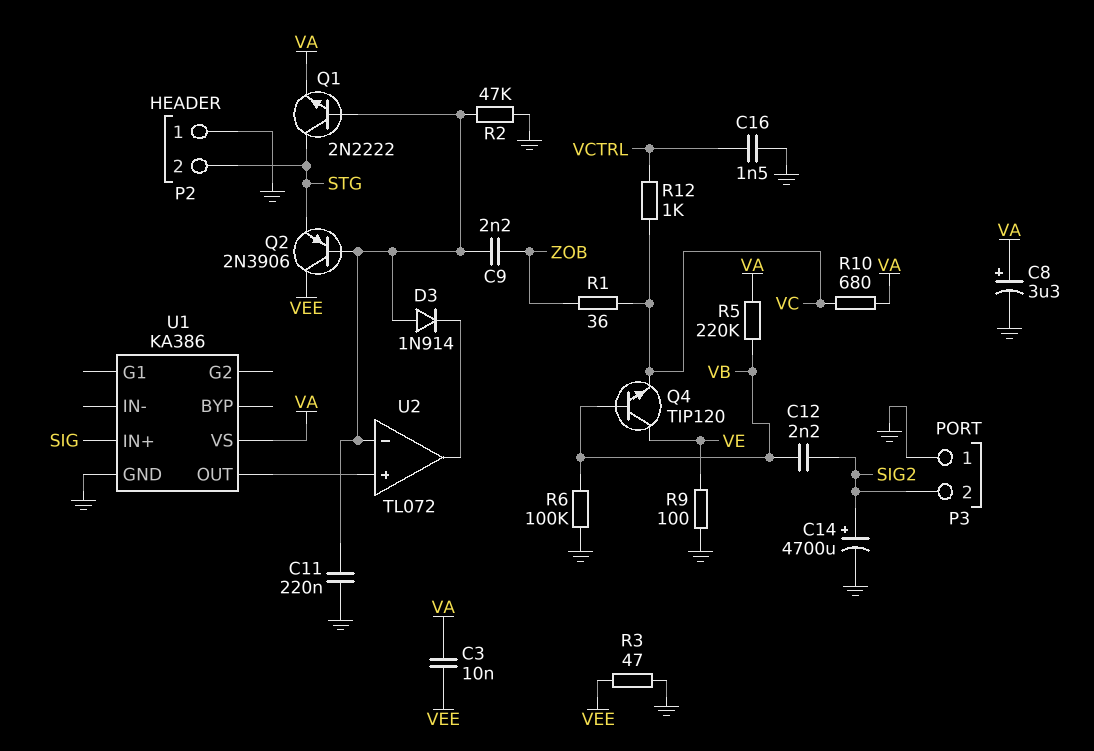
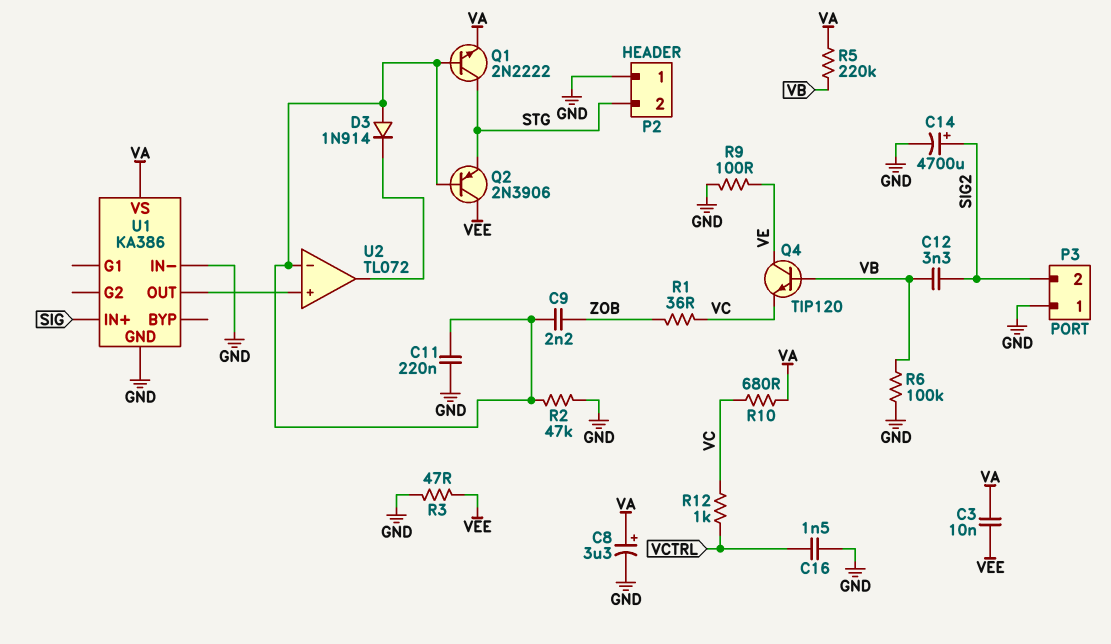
C12: 2.2nF (SIG2, VB) -> 3.3nF (SIG2, VB)
U1 pin IN-: none -> GND

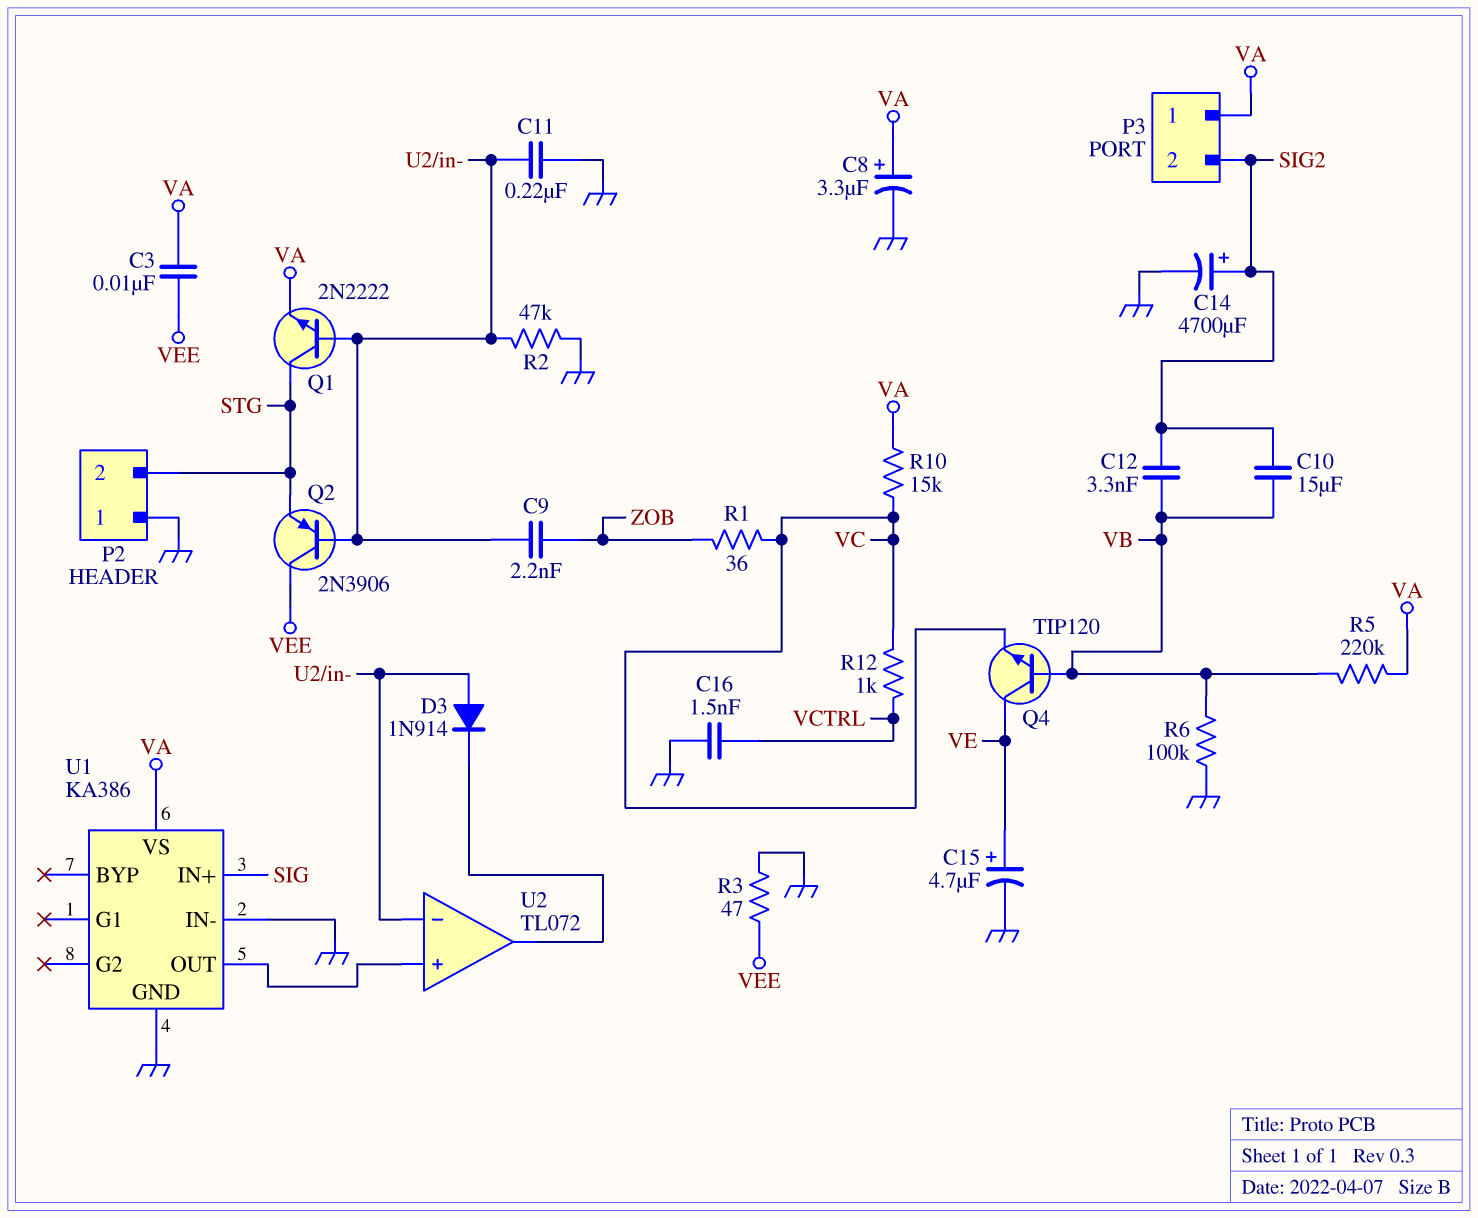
C10: none -> 15uF (SIG2, VB)
C15: none -> 4.7uF (plus VE, minus GND)
P3 pin 1: GND -> VA
R9: 100 (GND, VE) -> none
R10: 680 (VA, VC) -> 15k (VA, VC)

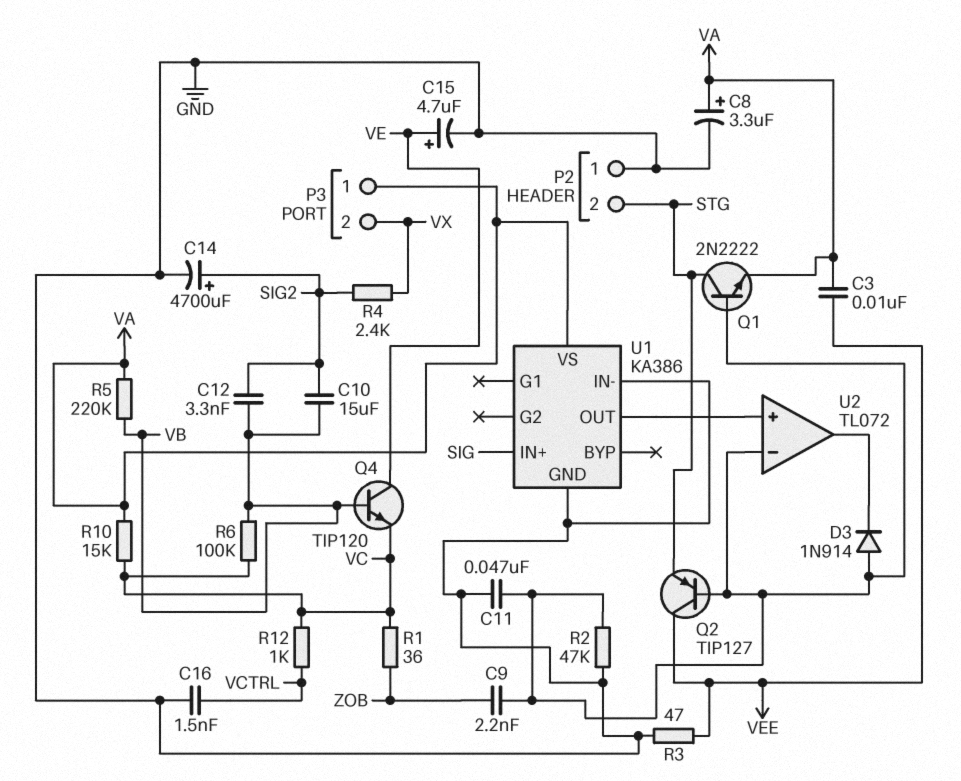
C11: 220nF (GND, U2/in-) -> 47nF (GND, U2/in-)
P3 pin 2: SIG2 -> VX
Q2: PNP 2N3906 (B U2/in-, C VEE, E STG) -> PNP TIP127 (B U2/in-, C VEE, E STG)
R4: none -> 2.4k (SIG2, VX)
R6: 100k (GND, VB) -> 100k (VB, VC)

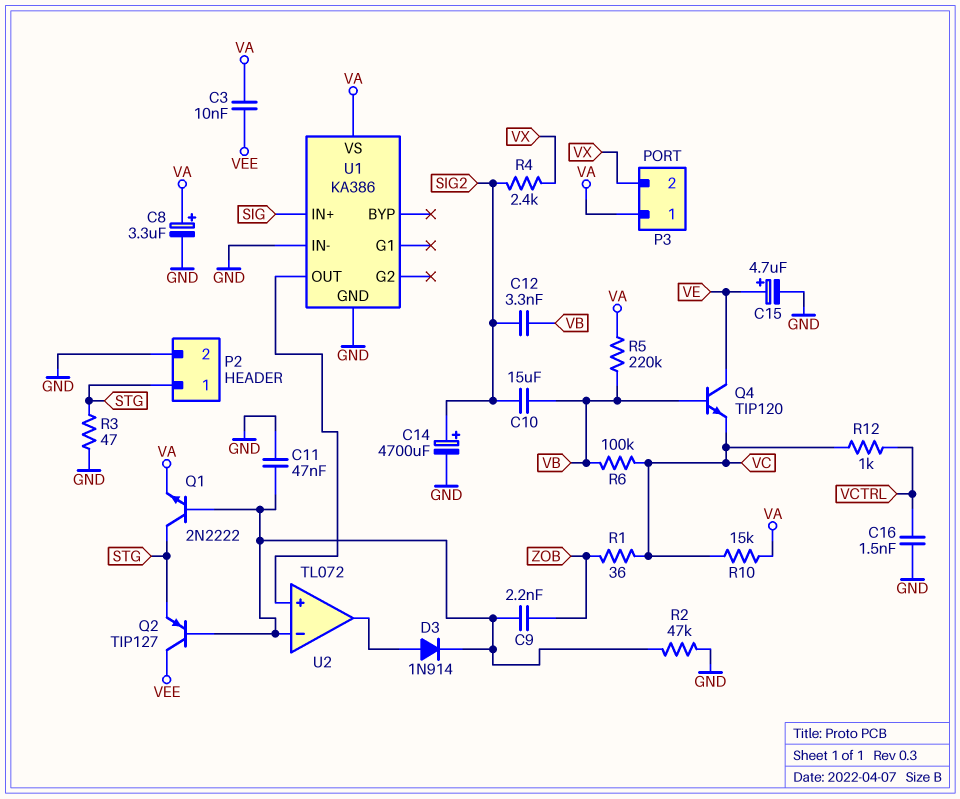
D3: diode 1N914 (A U2/in-, K U2/out) -> diode 1N914 (A U2/out, K U2/in-)
P2 pin 1: GND -> STG
P2 pin 2: STG -> GND
R3: 47 (GND, VEE) -> 47 (GND, STG)

